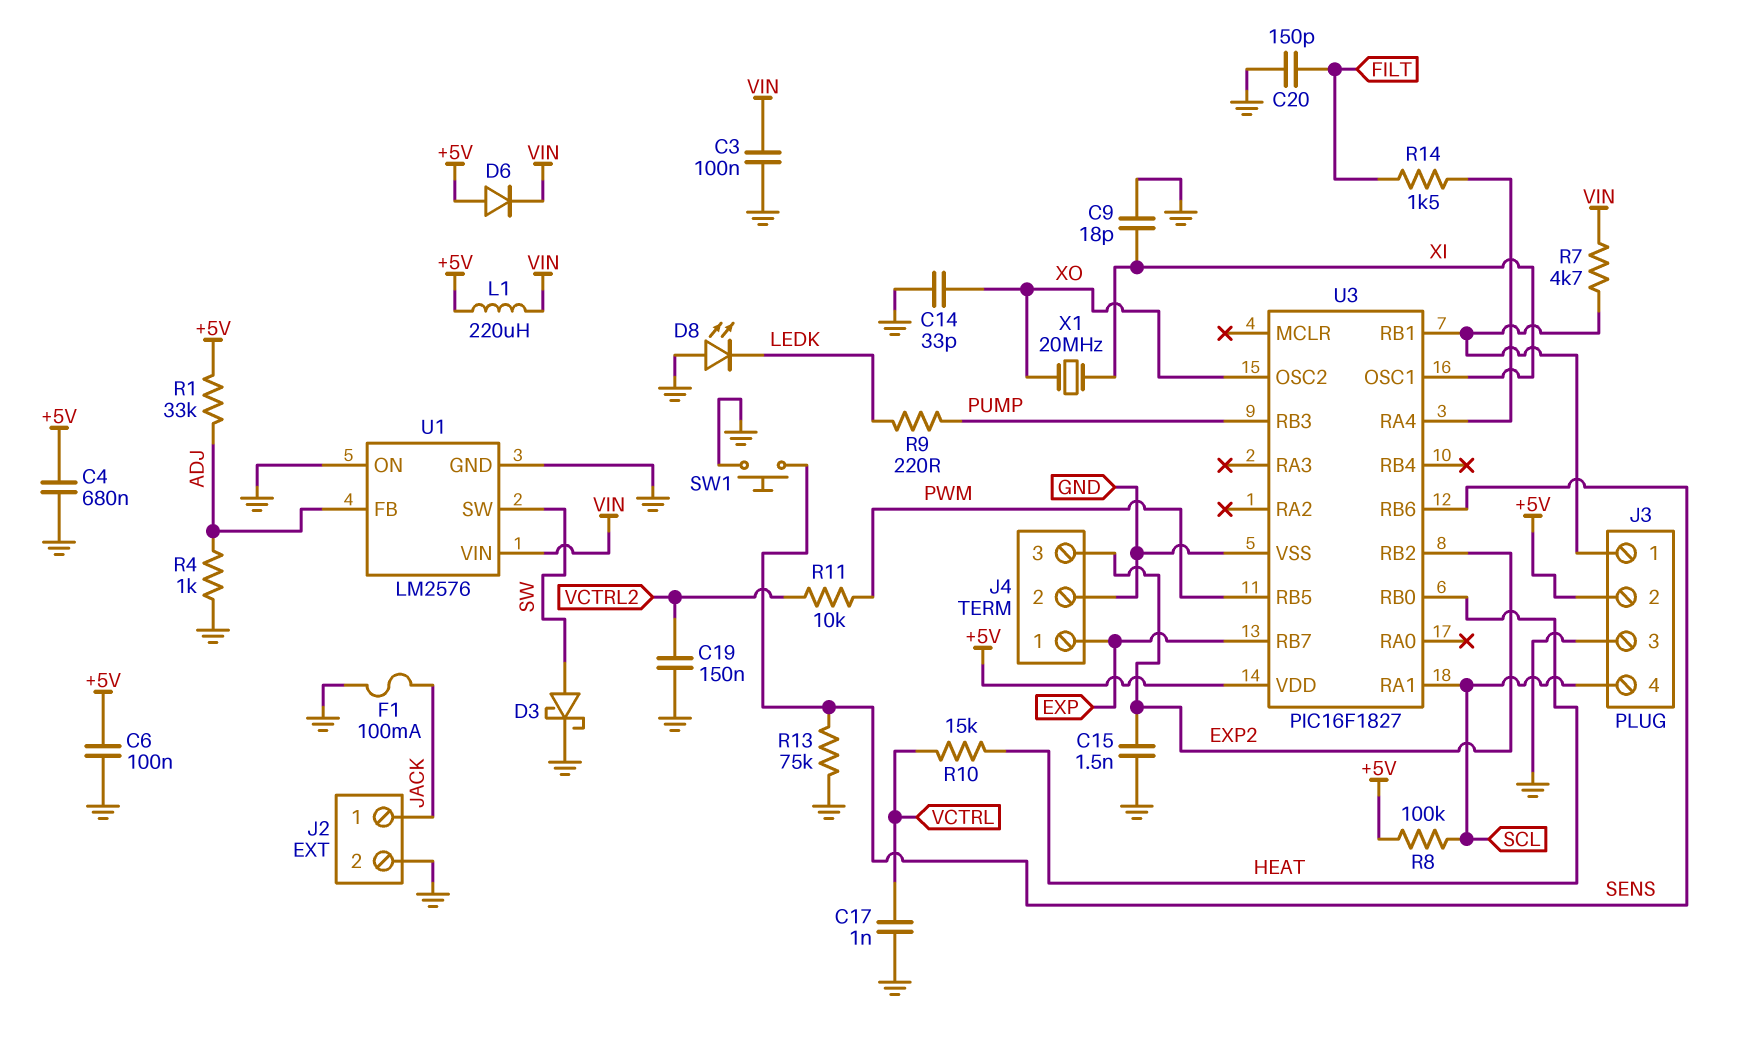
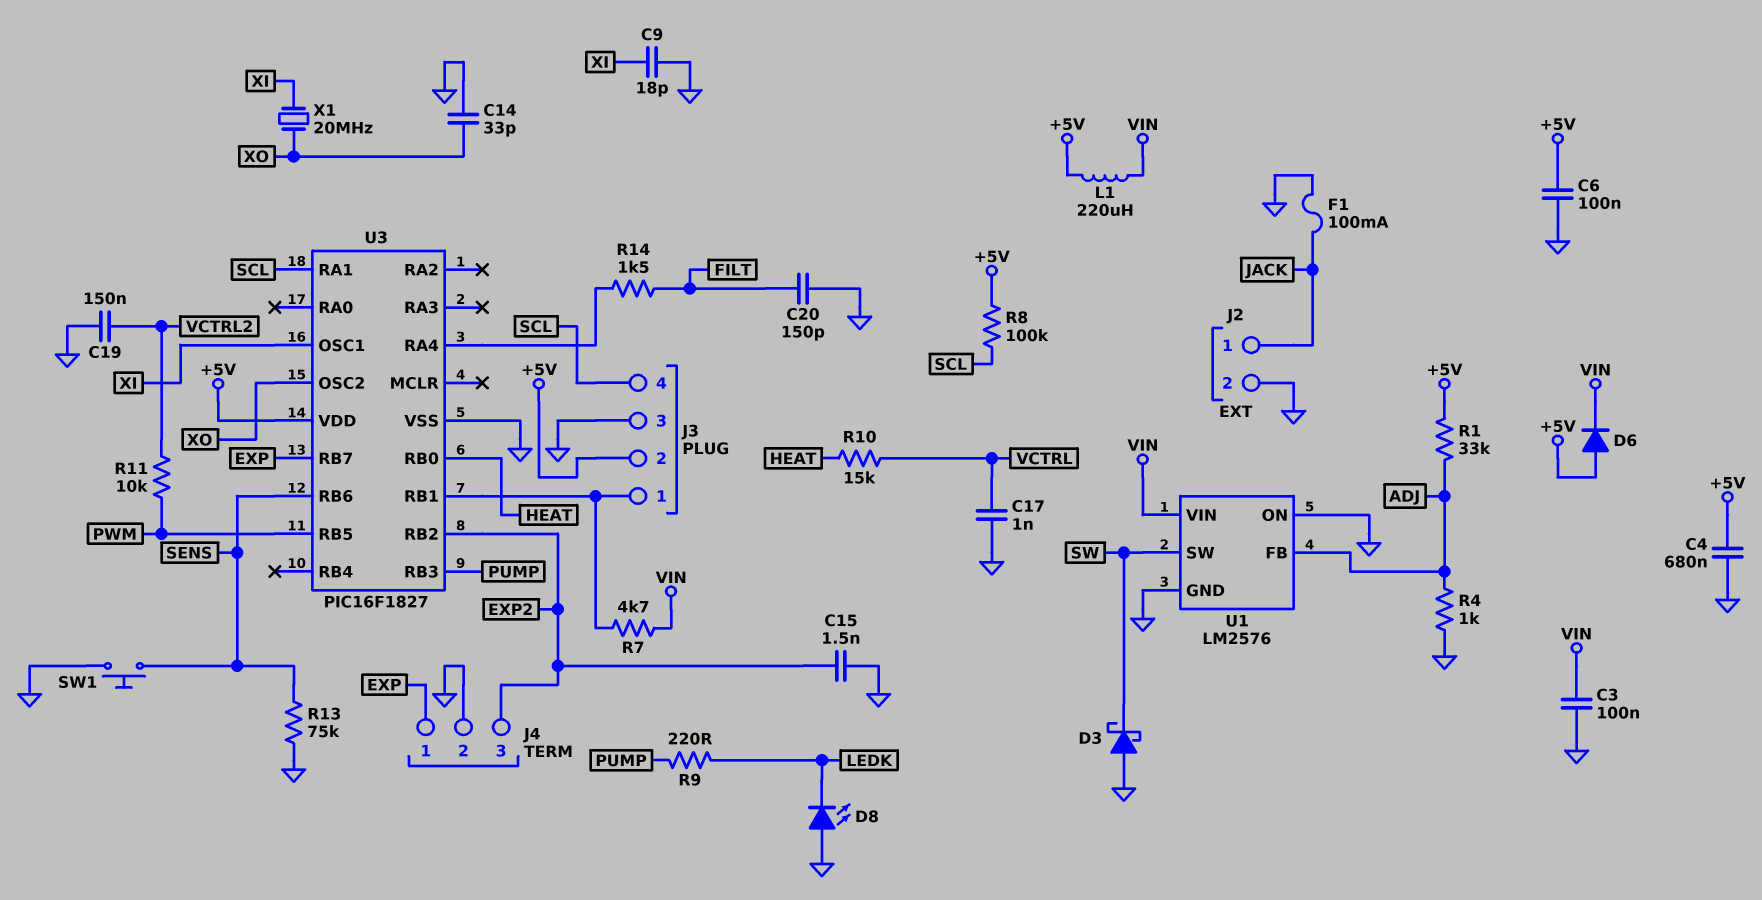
D3: schottky (A SW, K GND) -> schottky (A GND, K SW)

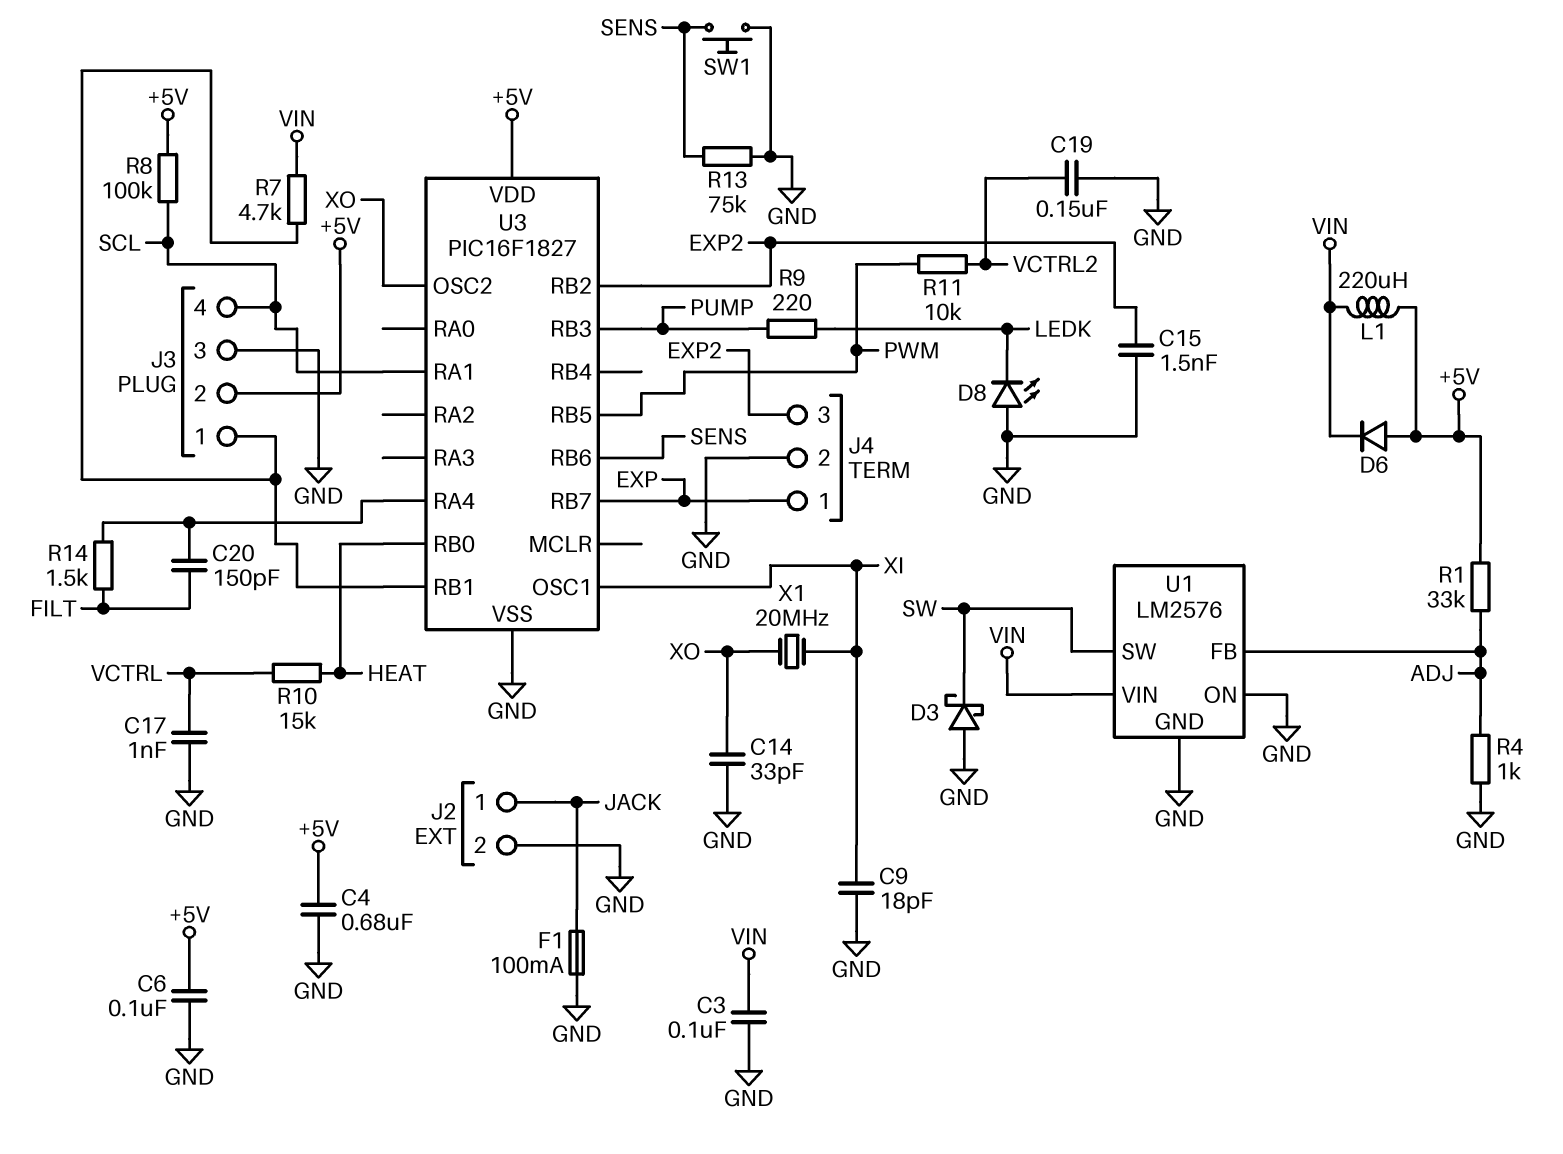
C20: 150pF (FILT, GND) -> 150pF (FILT, U3/RA4)

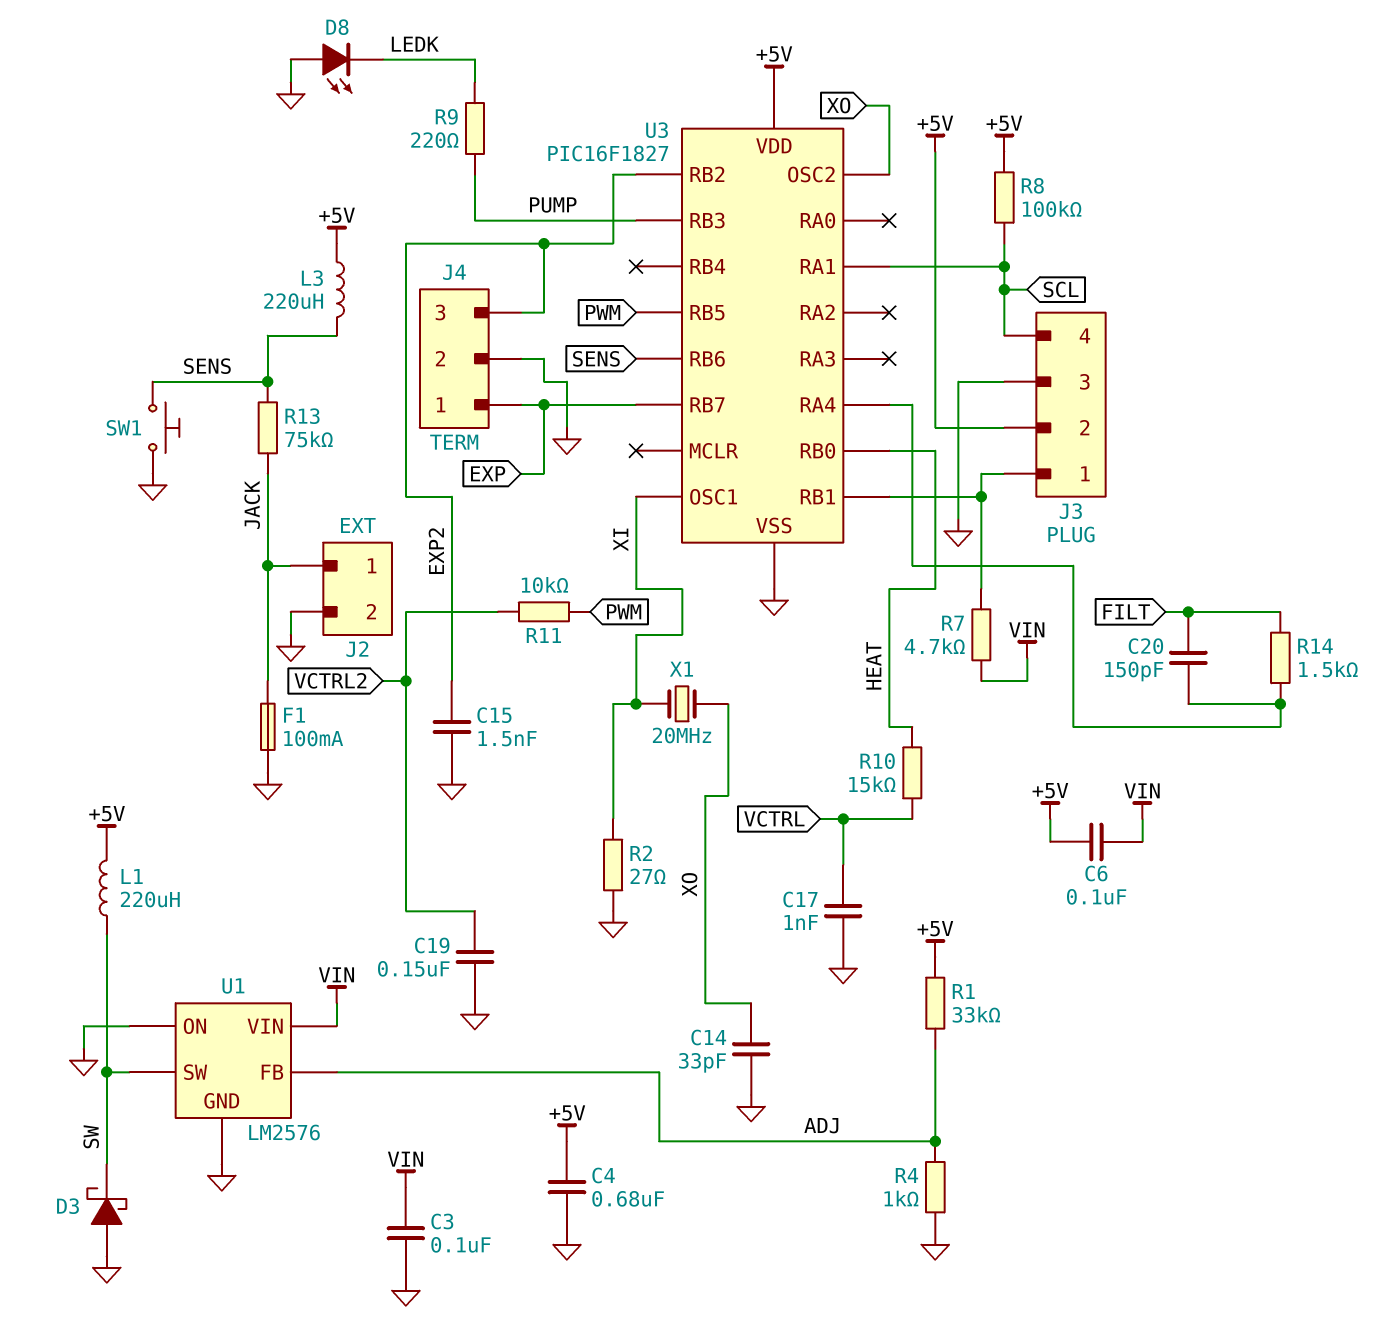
C6: 100nF (+5V, GND) -> 100nF (+5V, VIN)
C9: 18pF (GND, XI) -> none
D6: diode (A +5V, K VIN) -> none
L1: 220uH (+5V, VIN) -> 220uH (+5V, SW)
L3: none -> 220uH (+5V, SENS)
R2: none -> 27 (GND, XI)
R13: 75k (GND, SENS) -> 75k (JACK, SENS)

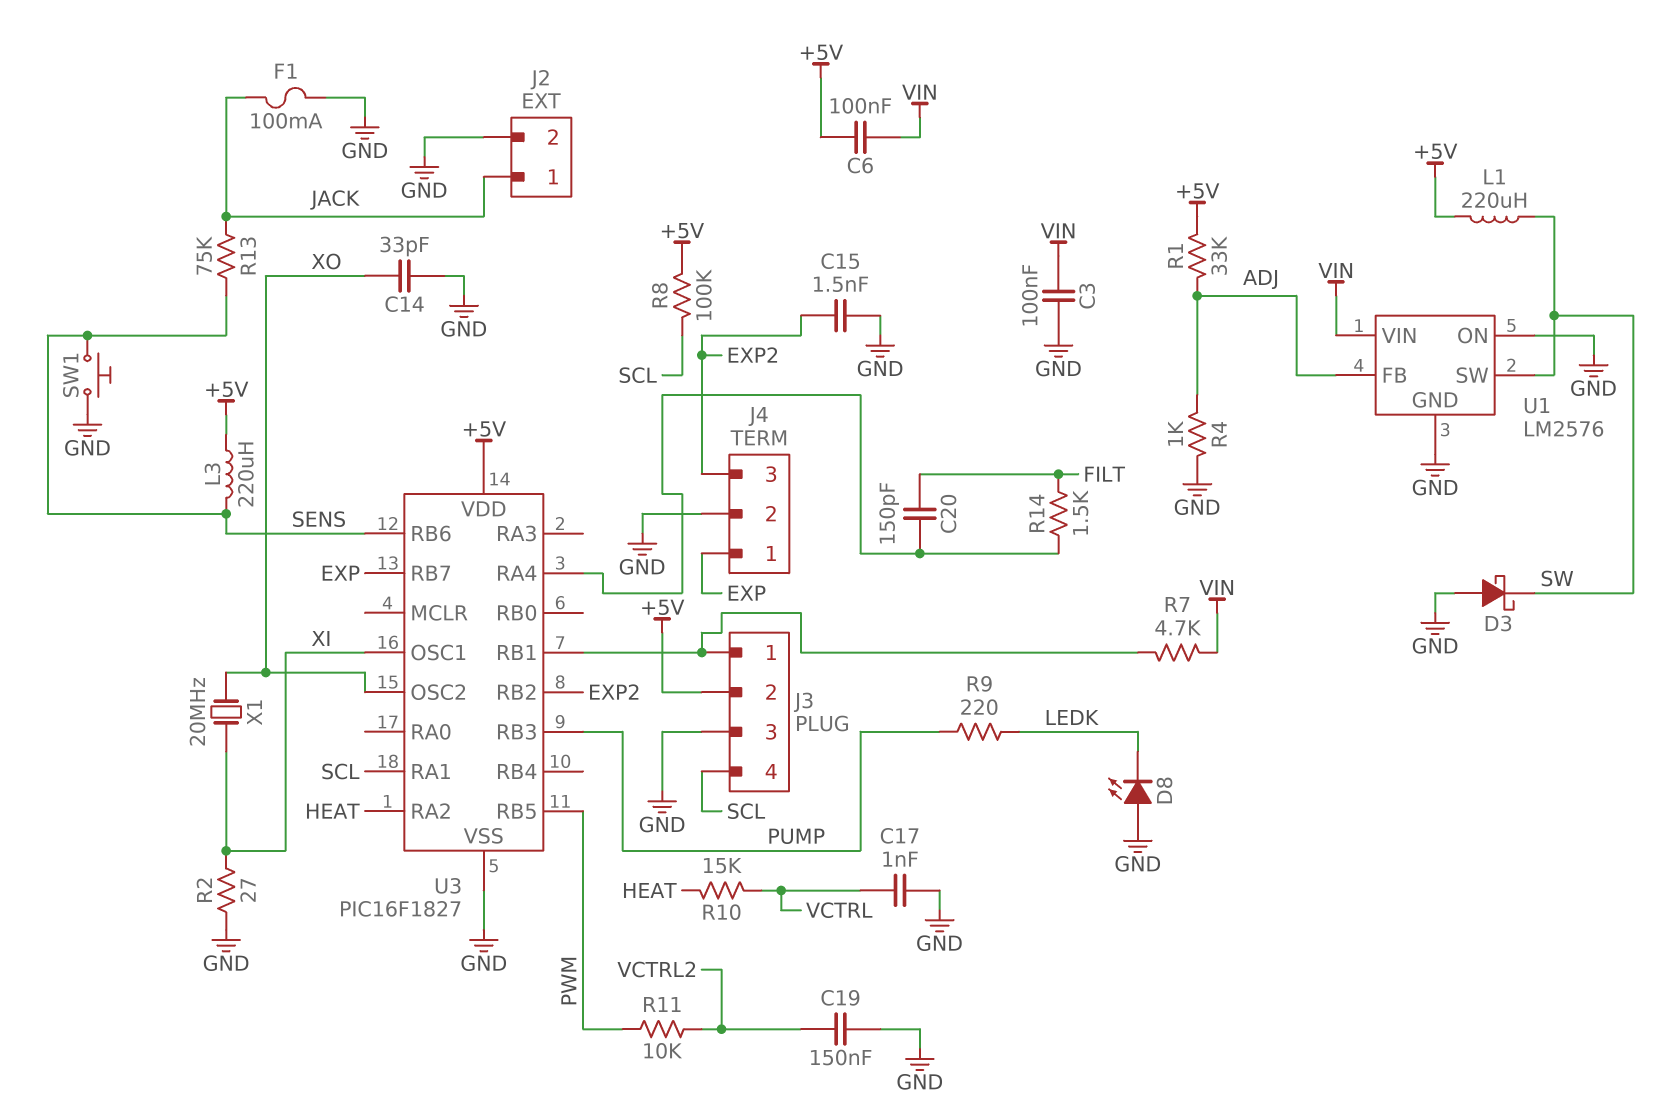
C4: 680nF (+5V, GND) -> none
U3 pin RA2: none -> HEAT
U3 pin RB0: HEAT -> none

